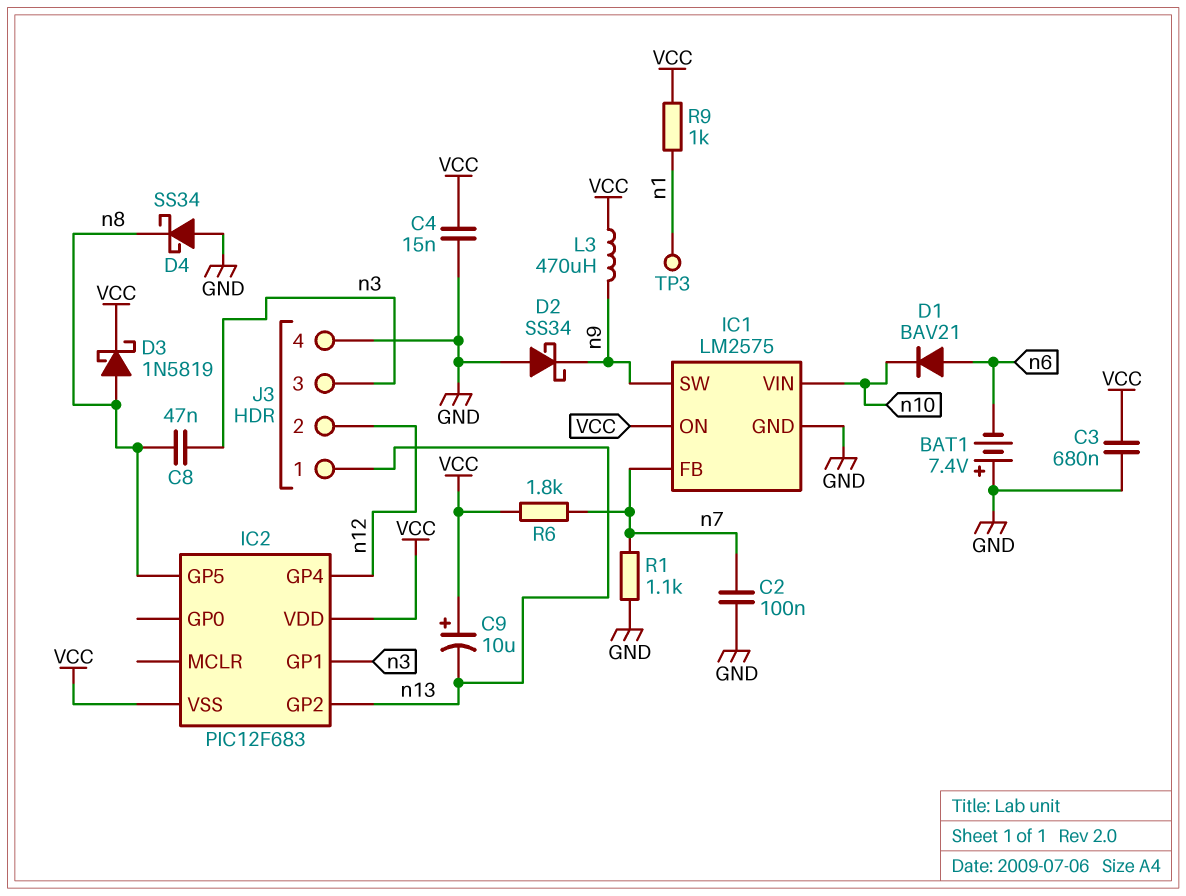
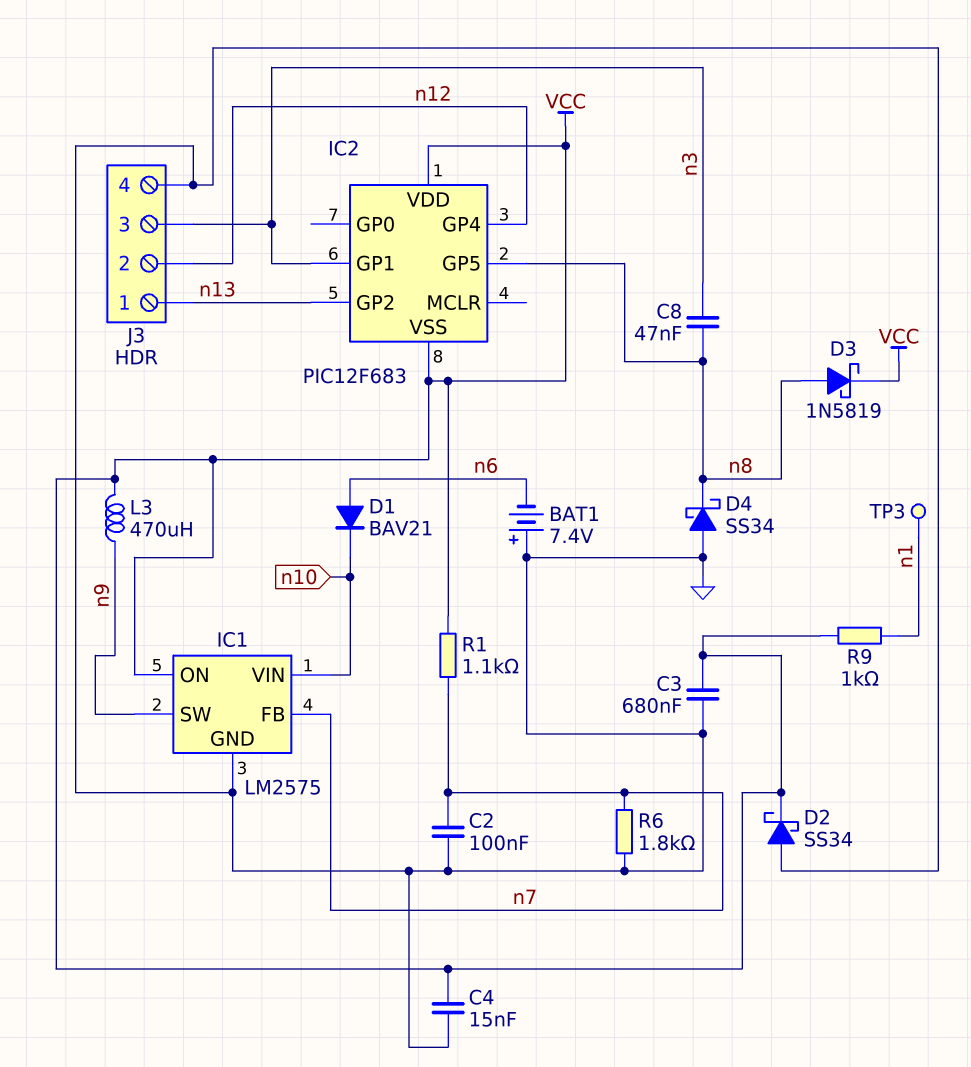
C9: 10uF (plus VCC, minus n13) -> none
D2: schottky SS34 (A GND, K n9) -> schottky SS34 (A GND, K VCC)
R1: 1.1k (GND, n7) -> 1.1k (VCC, n7)
R6: 1.8k (VCC, n7) -> 1.8k (GND, n7)

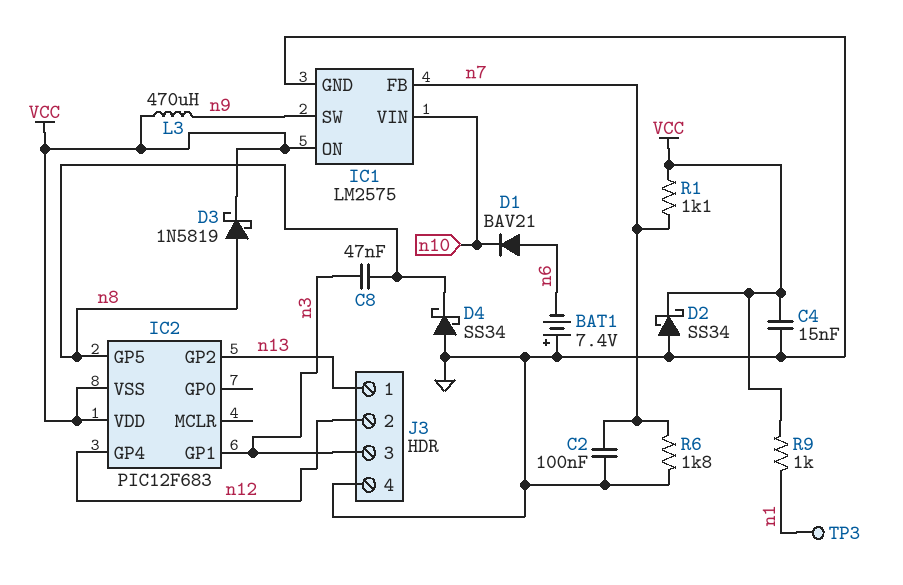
C3: 680nF (GND, VCC) -> none

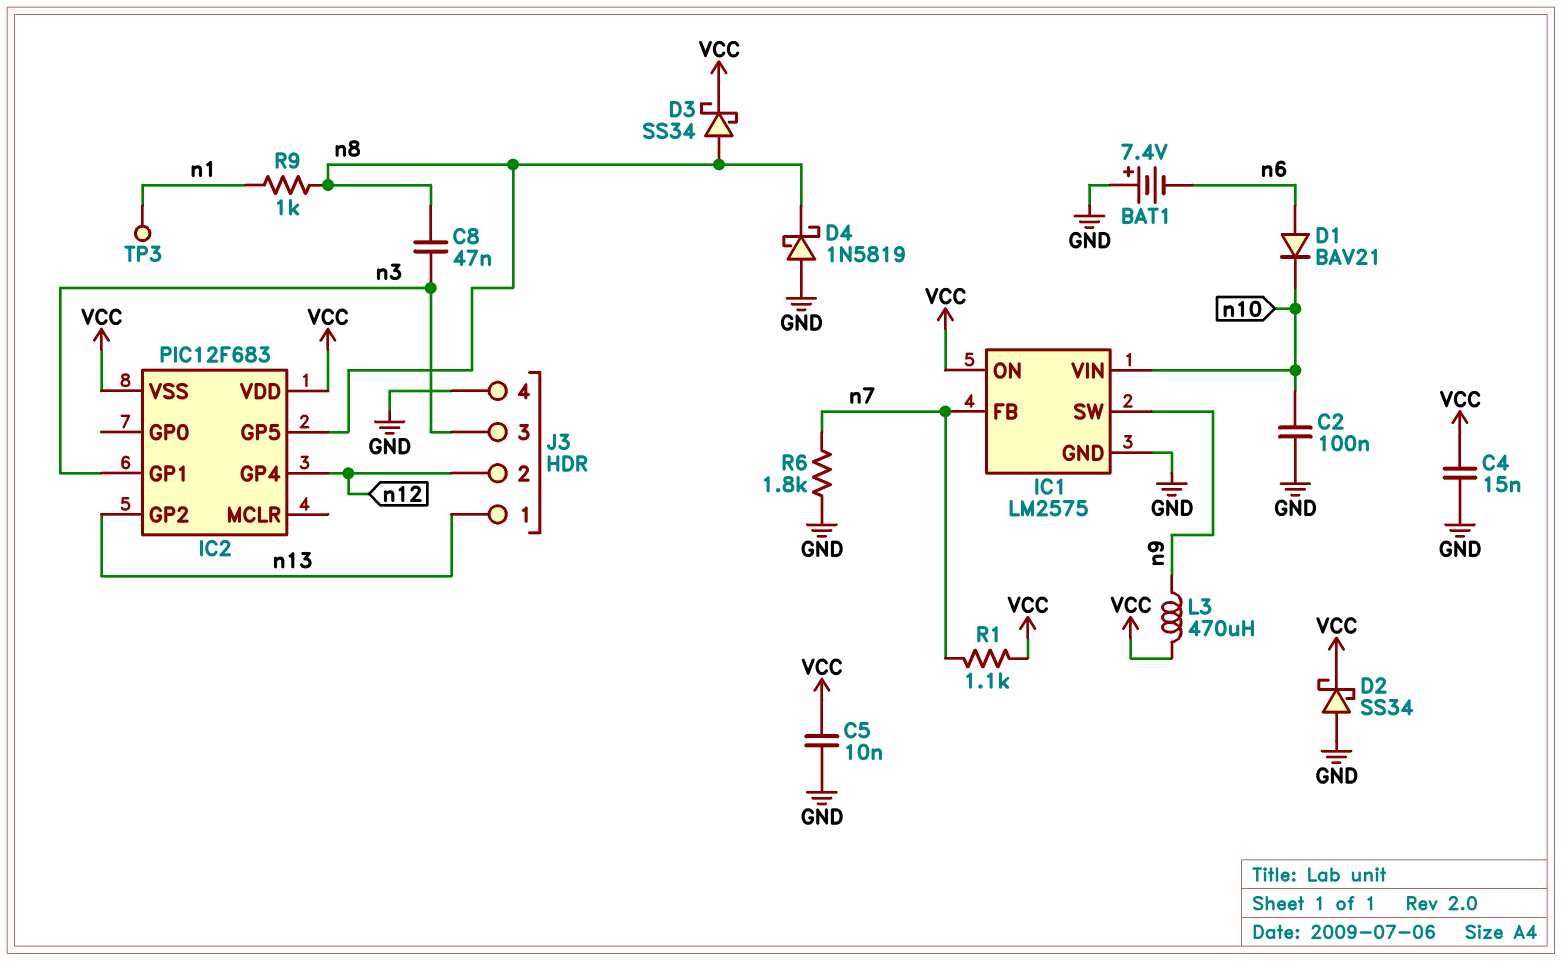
C2: 100nF (GND, n7) -> 100nF (GND, n10)
C5: none -> 10nF (GND, VCC)
D3: schottky 1N5819 (A n8, K VCC) -> schottky SS34 (A n8, K VCC)
D4: schottky SS34 (A GND, K n8) -> schottky 1N5819 (A GND, K n8)
R9: 1k (VCC, n1) -> 1k (n1, n8)

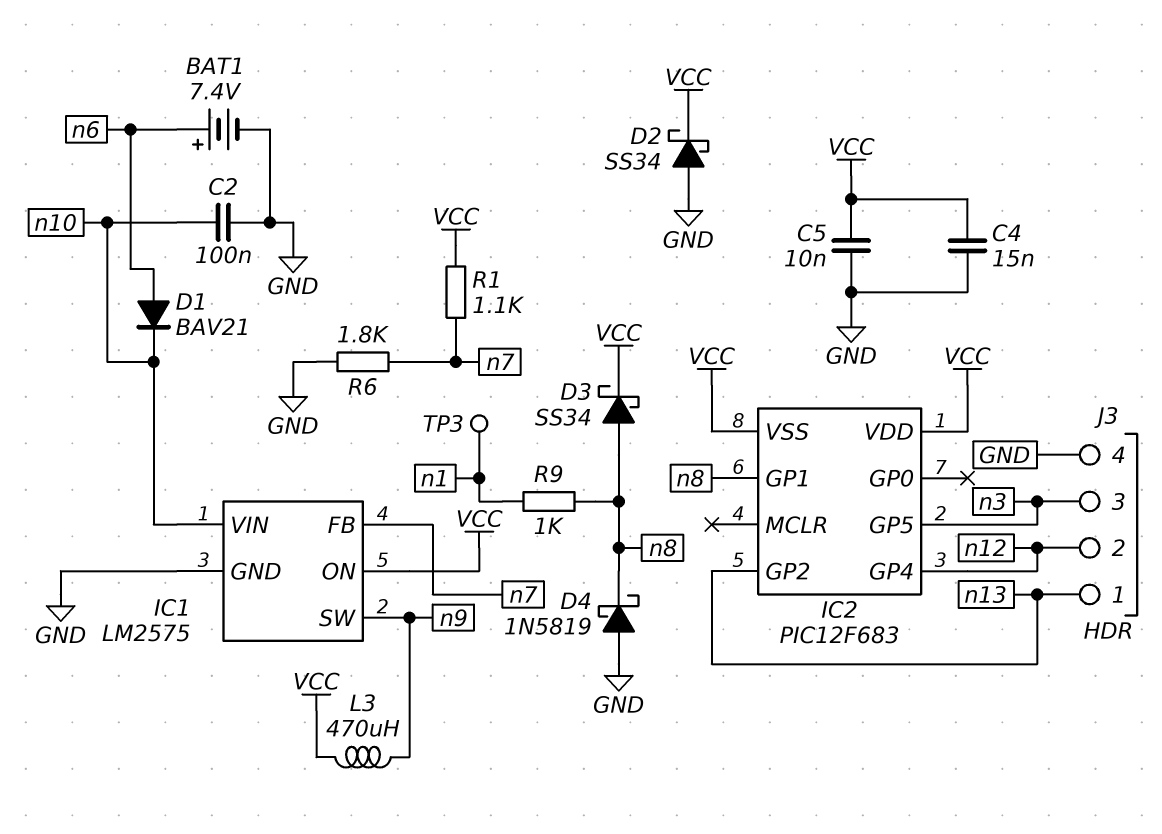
BAT1: 7.4V (plus GND, minus n6) -> 7.4V (plus n6, minus GND)
C8: 47nF (n3, n8) -> none
IC2 pin GP1: n3 -> n8
IC2 pin GP5: n8 -> n3

